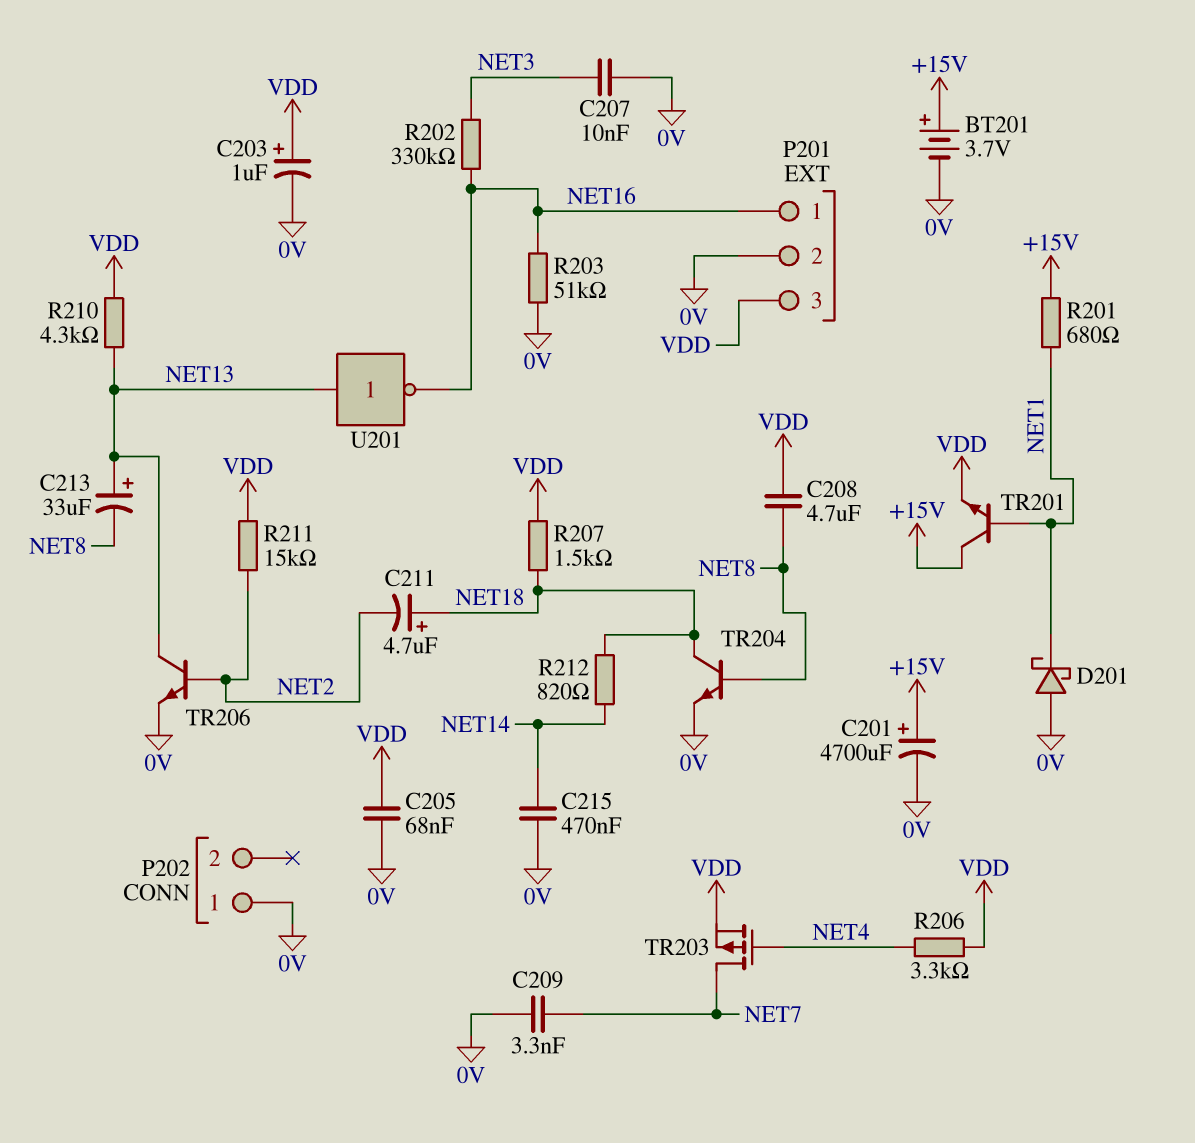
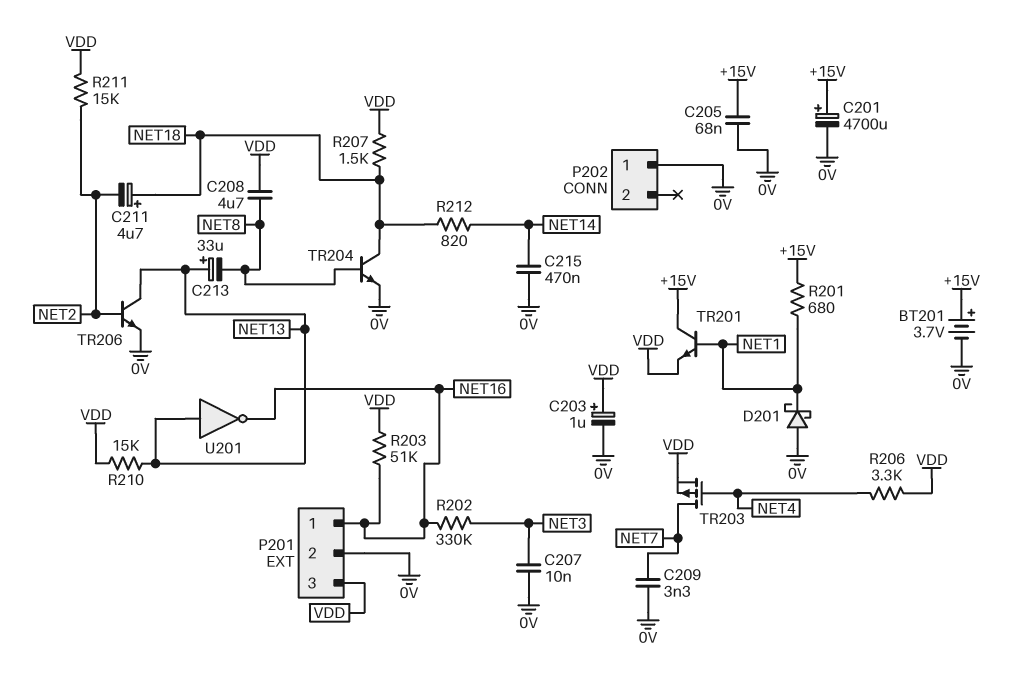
C205: 68nF (0V, VDD) -> 68nF (+15V, 0V)
R203: 51k (0V, NET16) -> 51k (NET16, VDD)
R210: 4.3k (NET13, VDD) -> 15k (NET13, VDD)

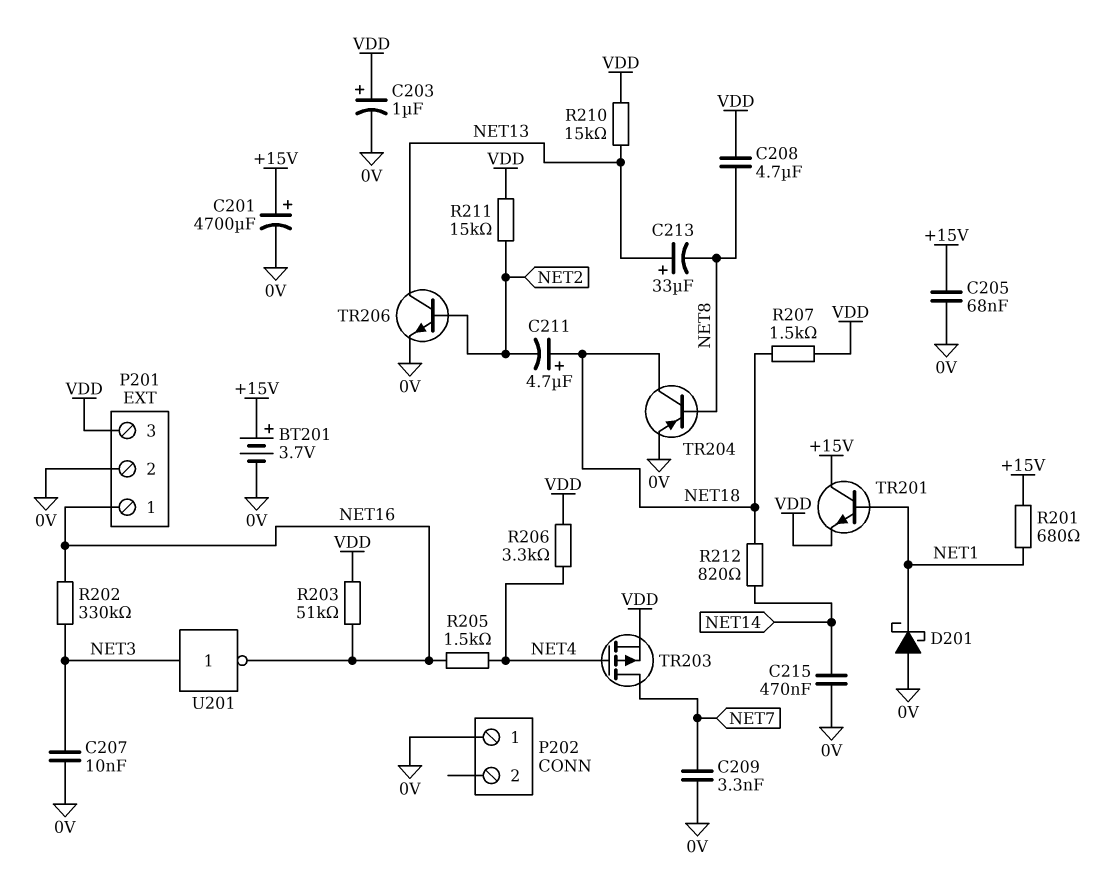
R205: none -> 1.5k (NET4, NET16)
TR204: NPN (B NET8, C NET18, E 0V) -> PNP (B NET8, C NET18, E 0V)
U201: NOT (in NET13, out NET16) -> NOT (in NET3, out NET16)

